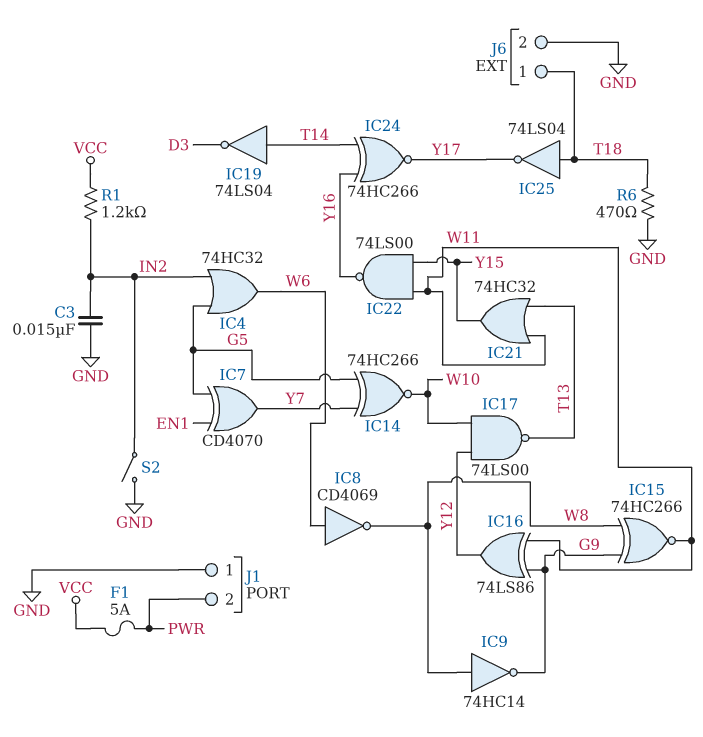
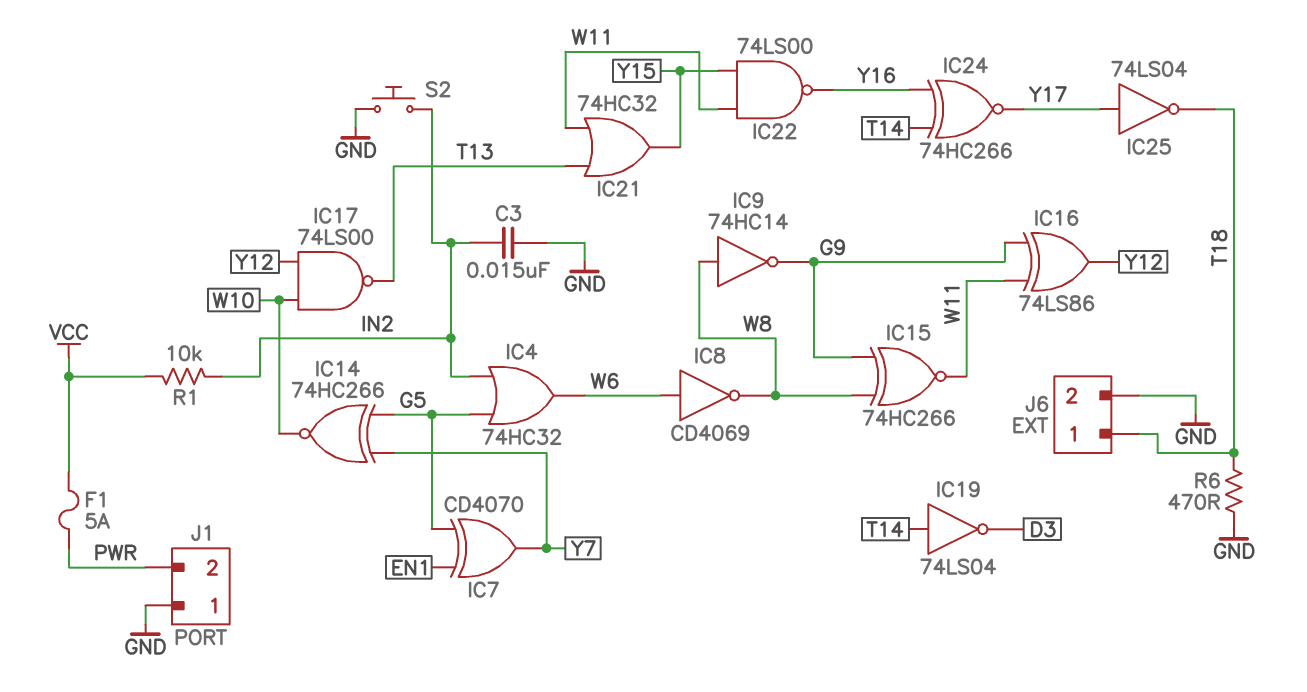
IC25: NOT 74LS04 (in T18, out Y17) -> NOT 74LS04 (in Y17, out T18)
R1: 1.2k (IN2, VCC) -> 10k (IN2, VCC)
S2: switch (GND, IN2) -> button (GND, IN2)

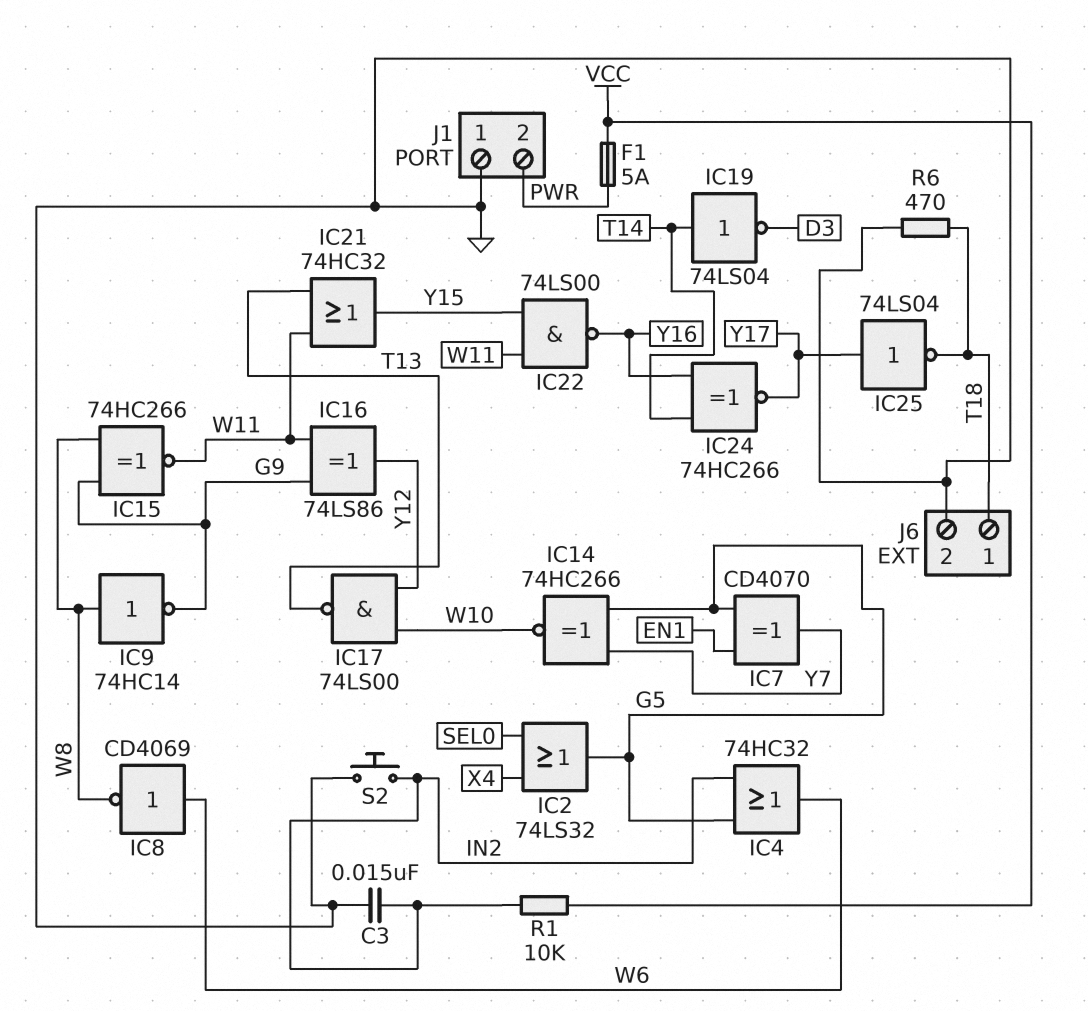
IC2: none -> OR 74LS32 (in SEL0, in X4, out G5)

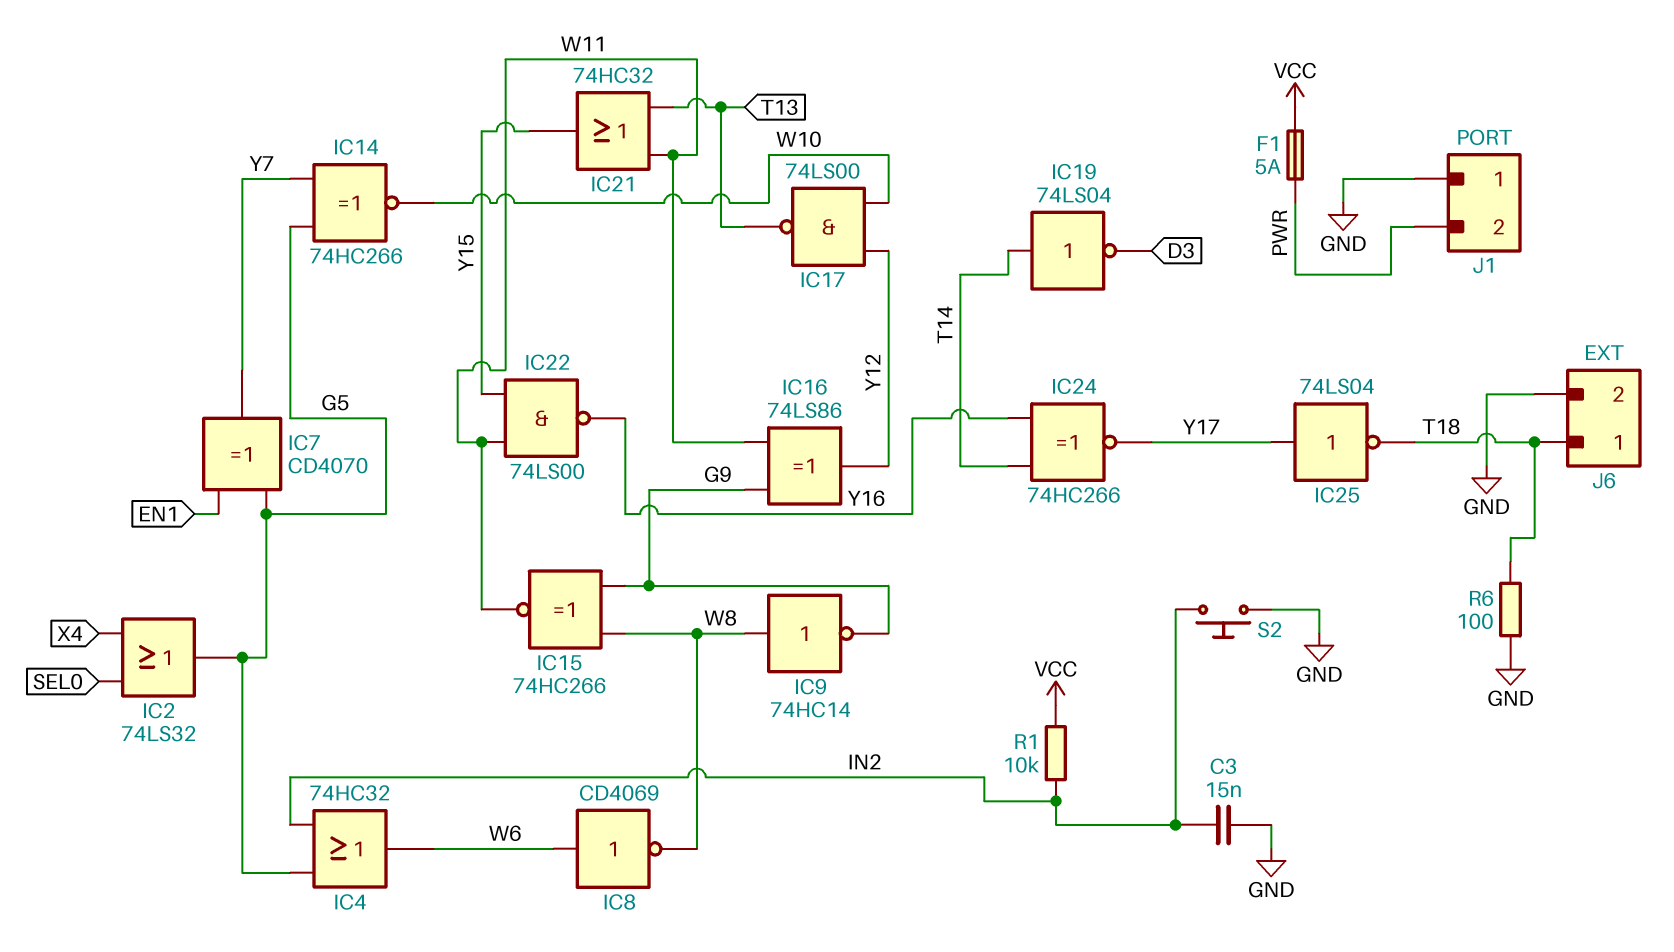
R6: 470 (GND, T18) -> 100 (GND, T18)

